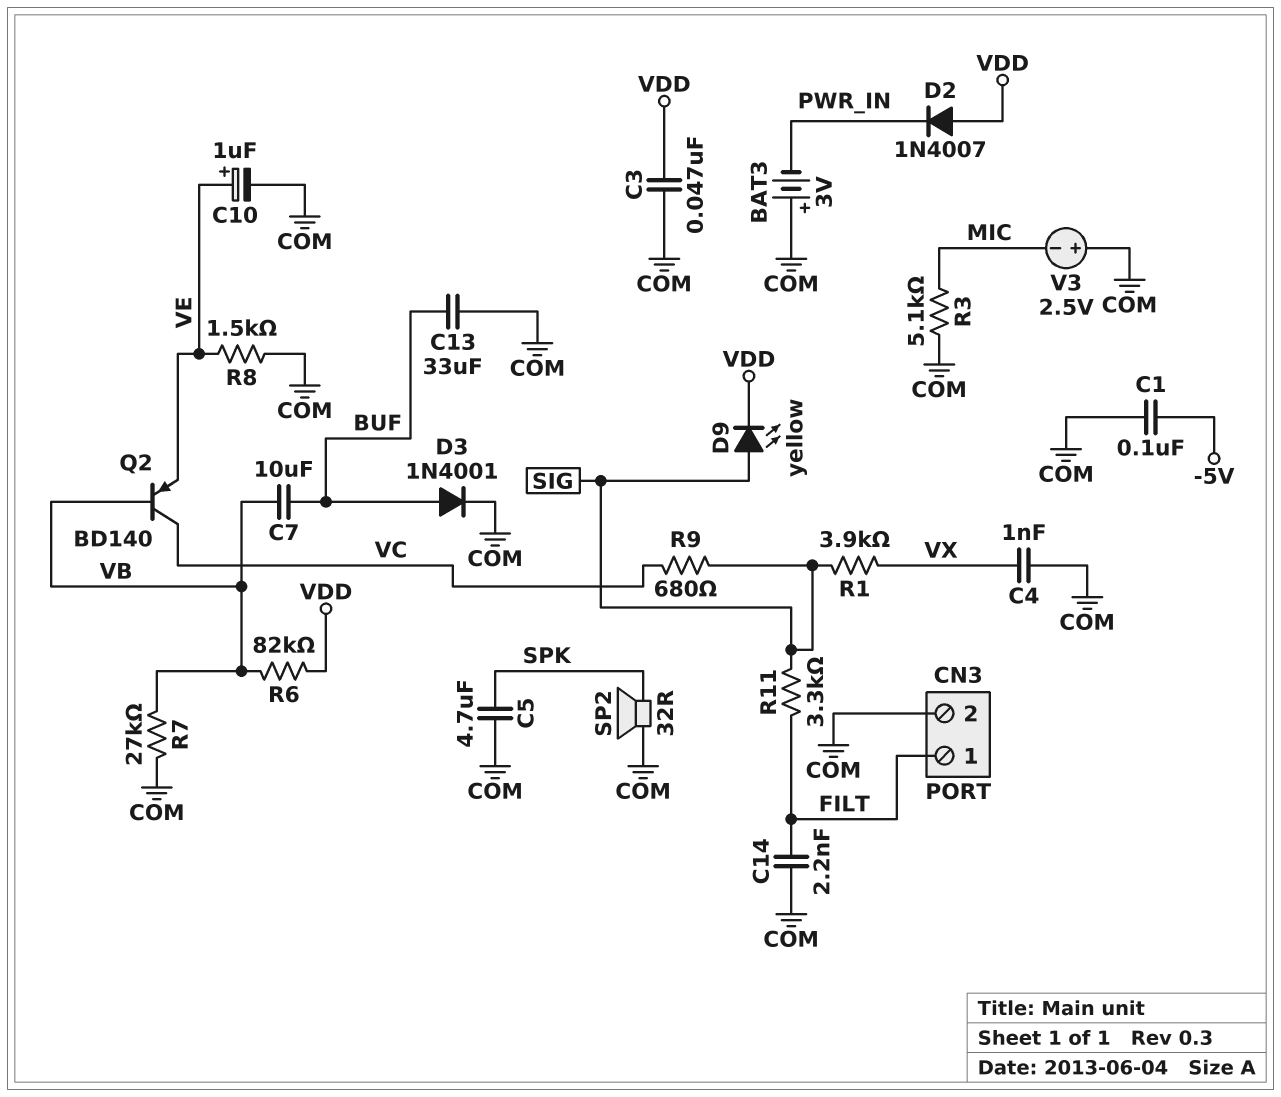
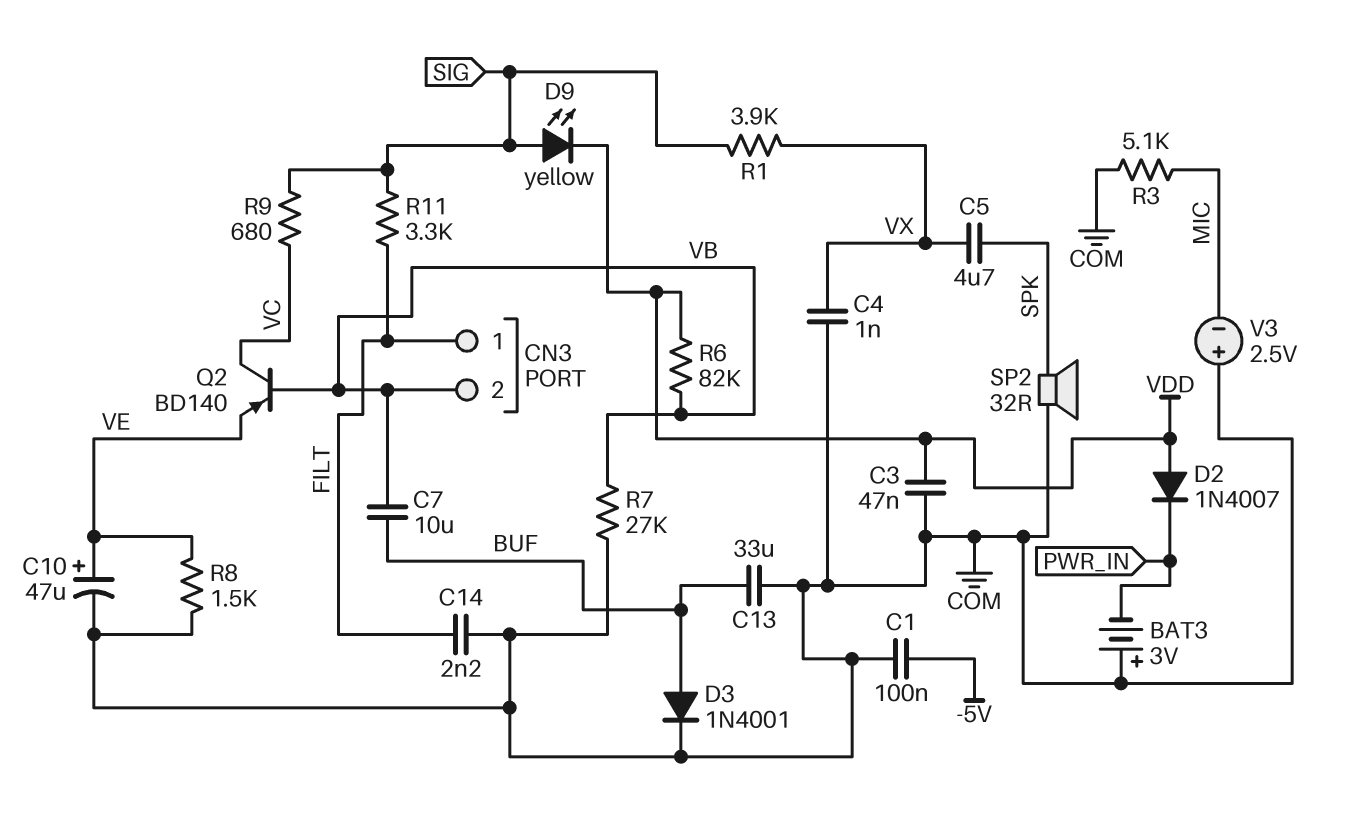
C5: 4.7uF (COM, SPK) -> 4.7uF (SPK, VX)
C10: 1uF (plus VE, minus COM) -> 47uF (plus VE, minus COM)
CN3 pin 2: COM -> VB

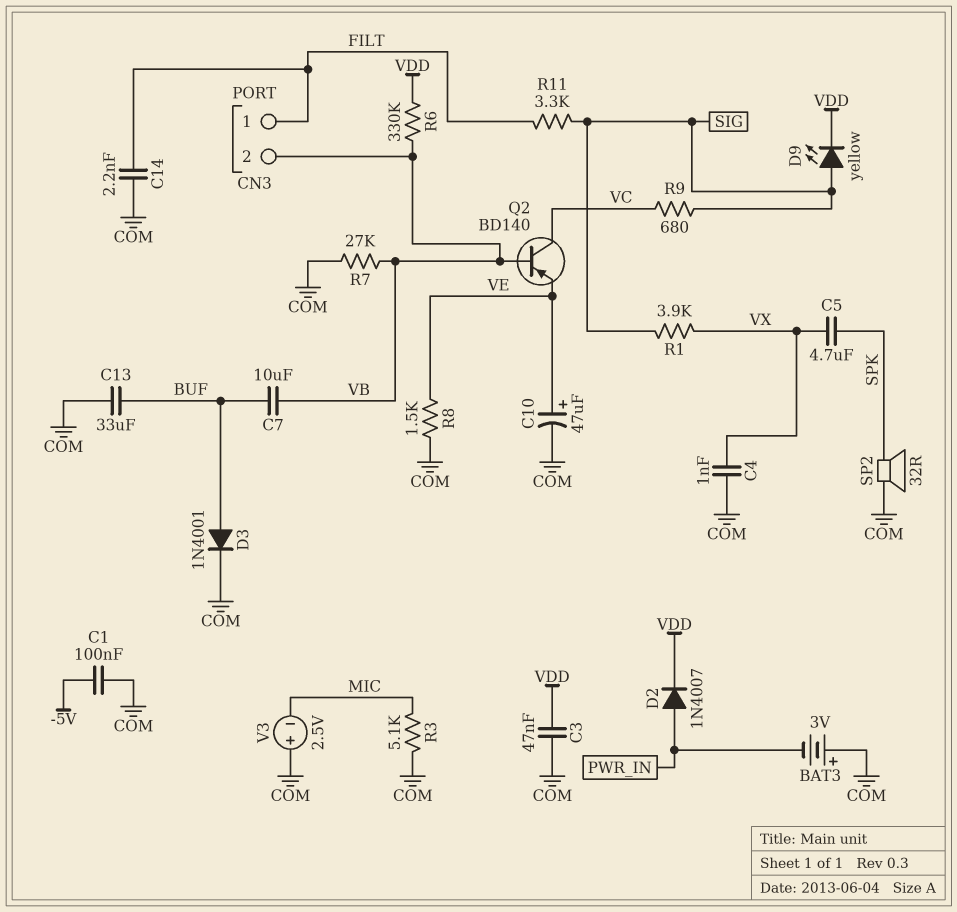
D2: diode 1N4007 (A VDD, K PWR_IN) -> diode 1N4007 (A PWR_IN, K VDD)
R6: 82k (VB, VDD) -> 330k (VB, VDD)

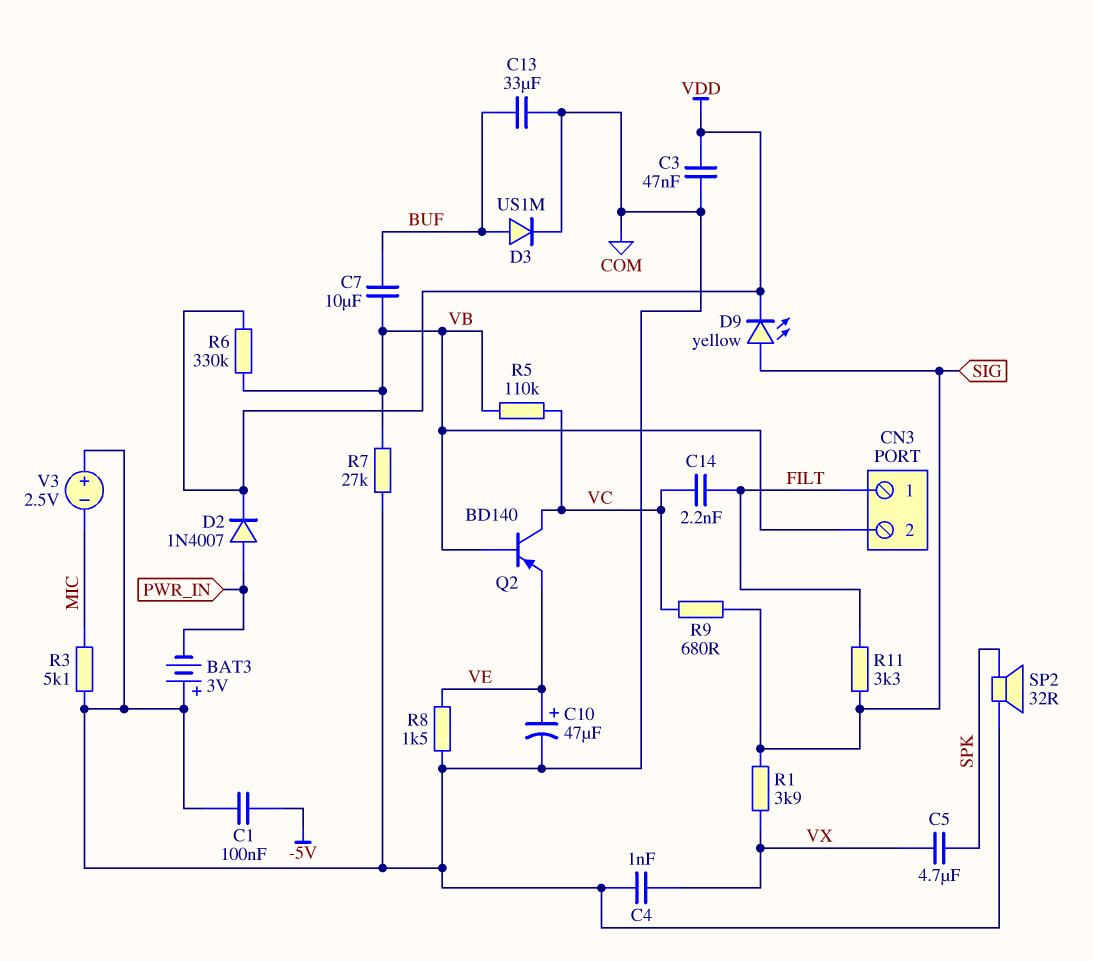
C14: 2.2nF (COM, FILT) -> 2.2nF (FILT, VC)
D3: diode 1N4001 (A BUF, K COM) -> diode US1M (A BUF, K COM)
R5: none -> 110k (VB, VC)

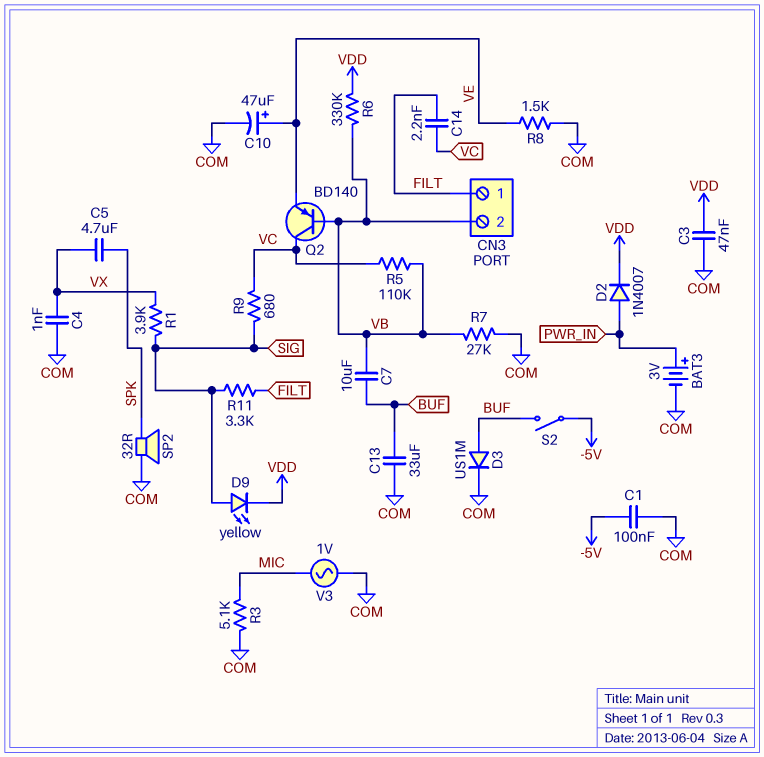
BAT3: 3V (plus COM, minus PWR_IN) -> 3V (plus PWR_IN, minus COM)
S2: none -> switch (-5V, BUF)
V3: 2.5V (plus COM, minus MIC) -> AC 1V (COM, MIC)

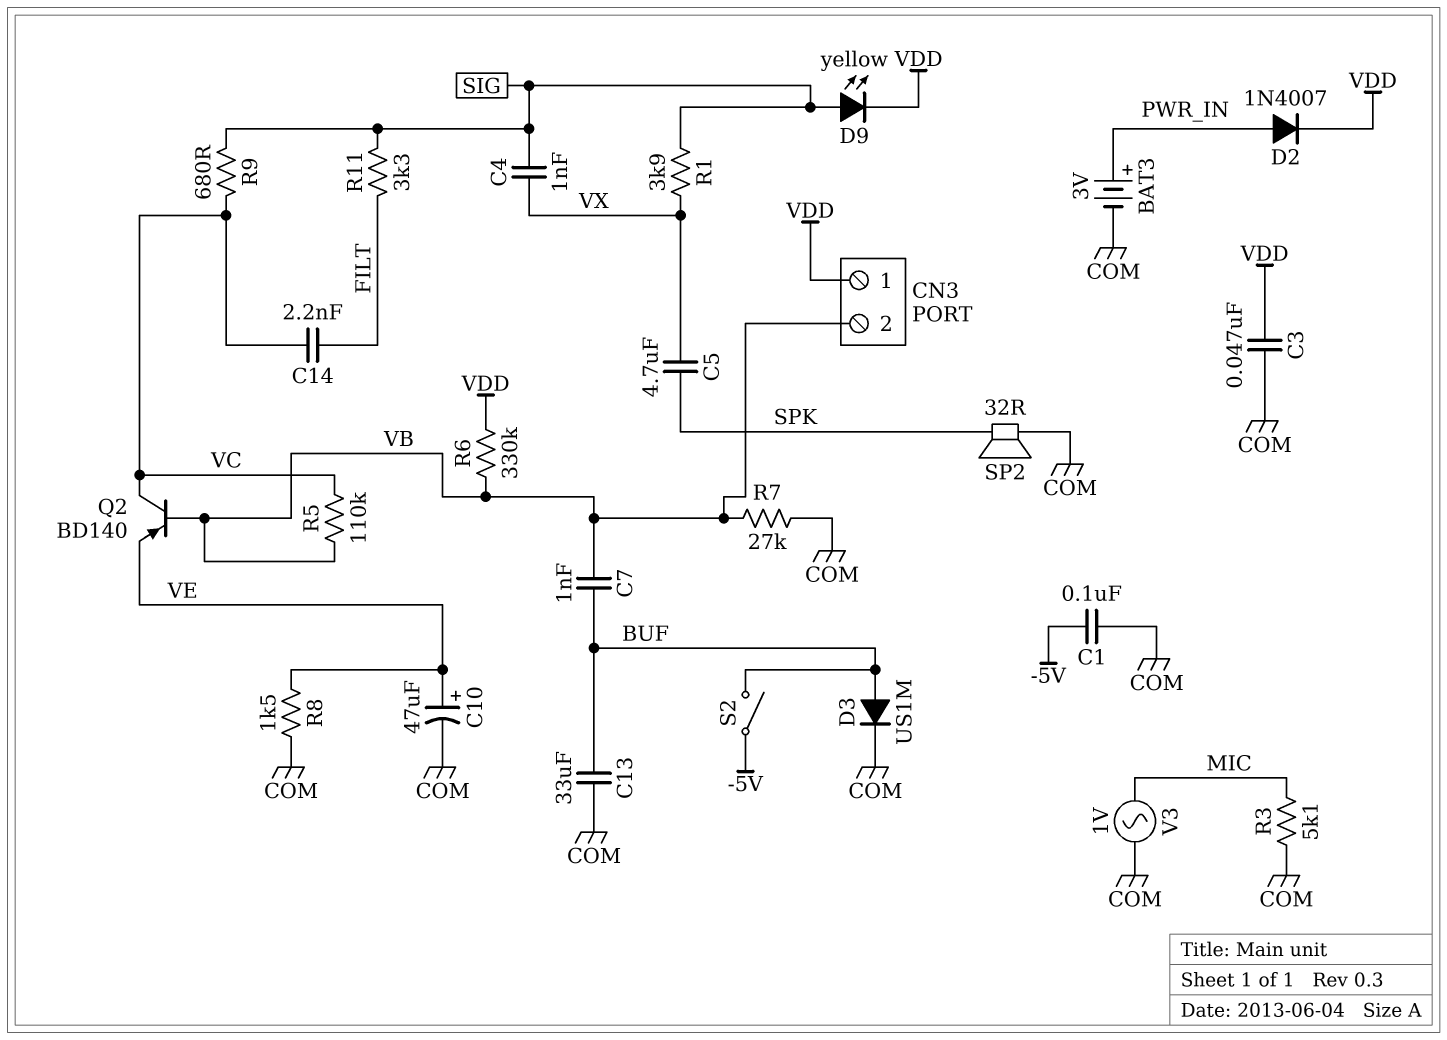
C4: 1nF (COM, VX) -> 1nF (SIG, VX)
C7: 10uF (BUF, VB) -> 1nF (BUF, VB)
CN3 pin 1: FILT -> VDD

